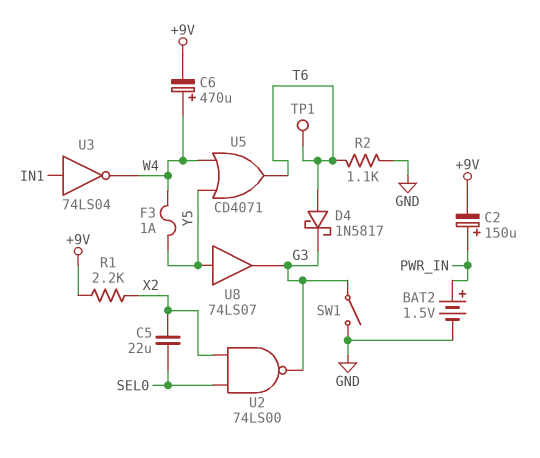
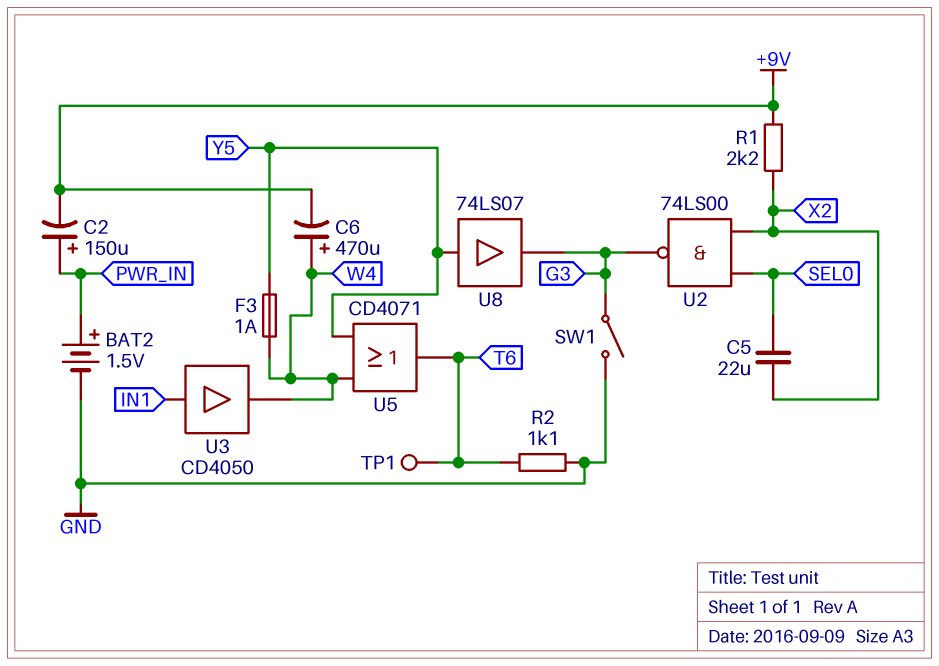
D4: schottky 1N5817 (A T6, K G3) -> none
U3: NOT 74LS04 (in IN1, out W4) -> buffer CD4050 (in IN1, out W4)

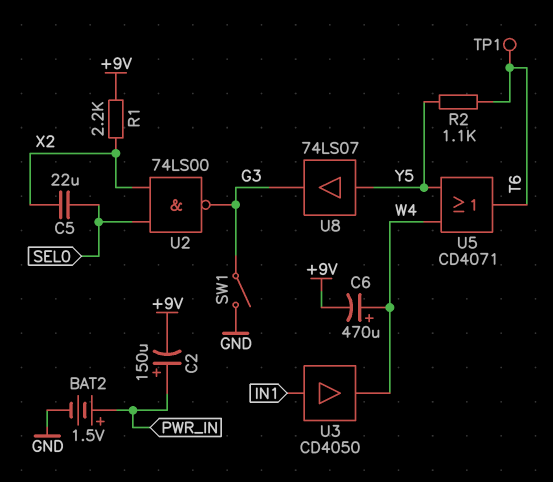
F3: 1A (W4, Y5) -> none
R2: 1.1k (GND, T6) -> 1.1k (T6, Y5)

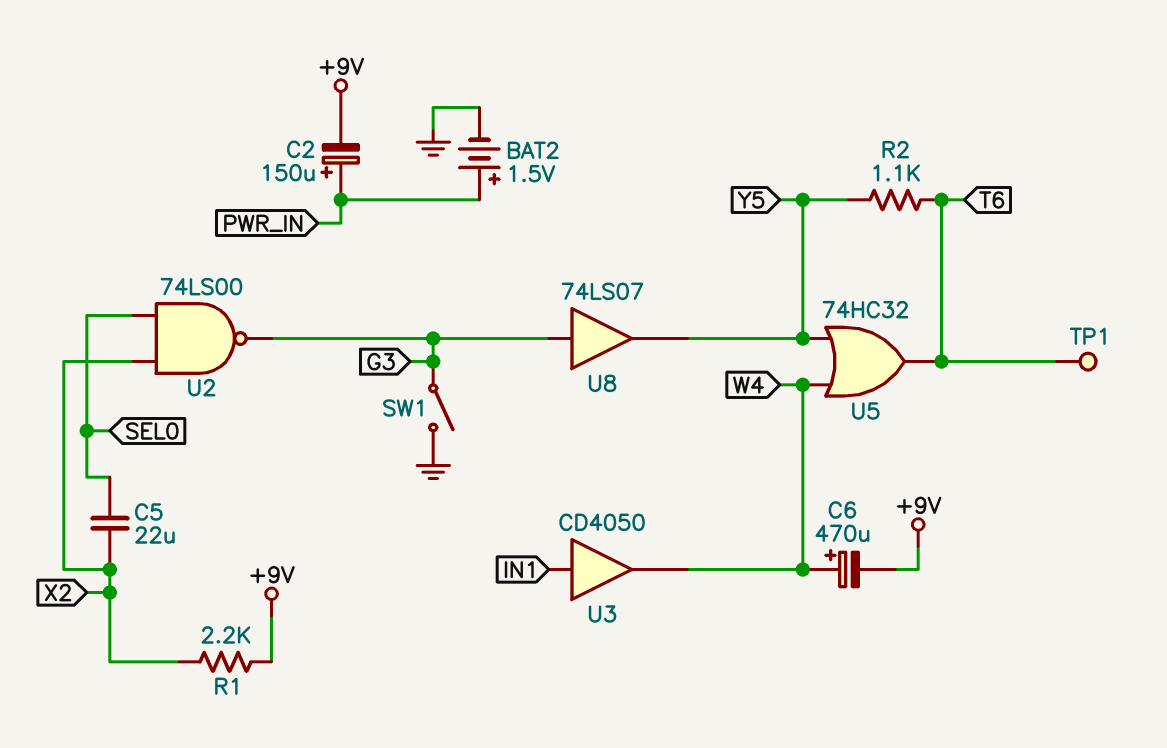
U5: OR CD4071 (in W4, in Y5, out T6) -> OR 74HC32 (in W4, in Y5, out T6)
U8: buffer 74LS07 (in Y5, out G3) -> buffer 74LS07 (in G3, out Y5)

